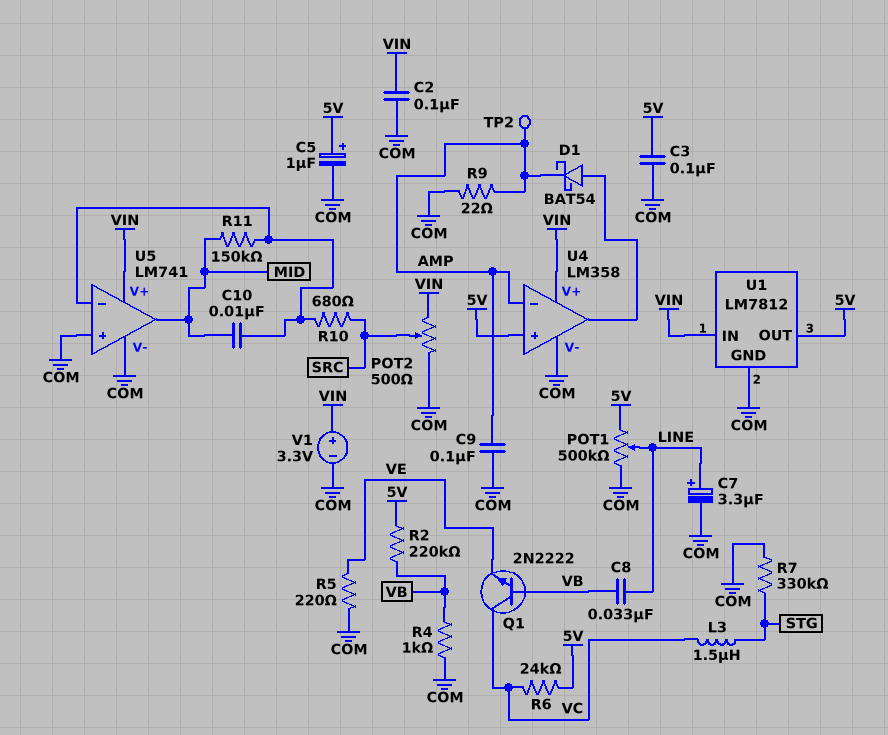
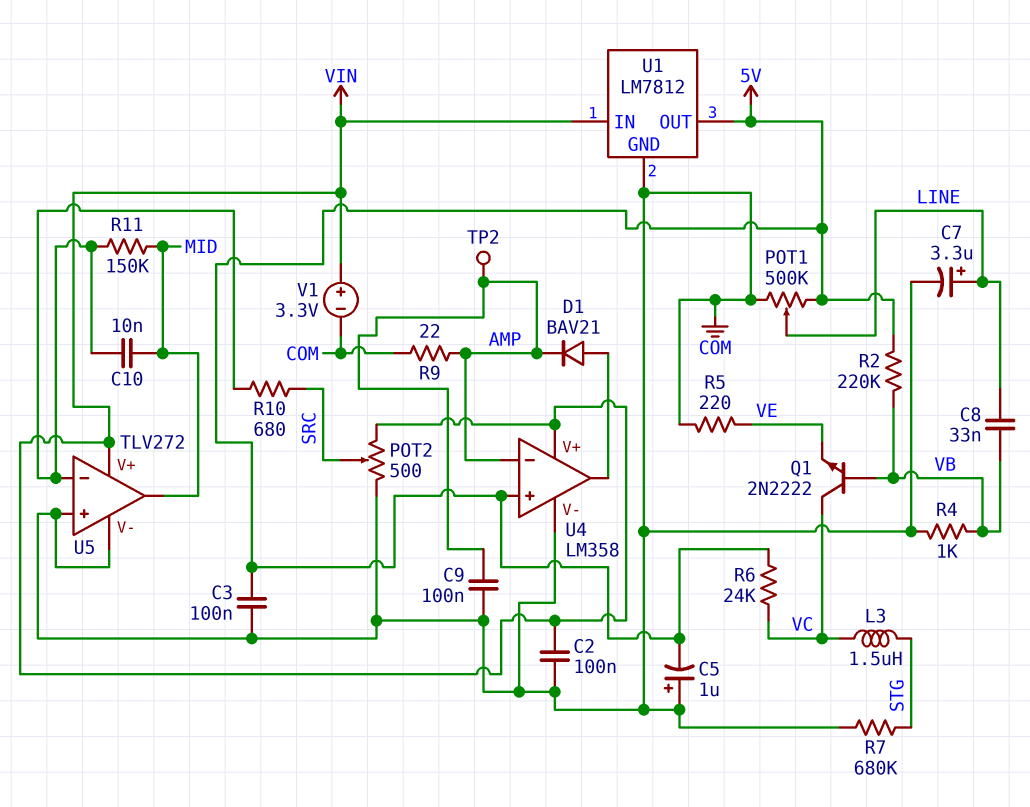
C5: 1uF (plus 5V, minus COM) -> 1uF (plus COM, minus 5V)
D1: schottky BAT54 (A U4/out, K AMP) -> diode BAV21 (A U4/out, K AMP)
R7: 330k (COM, STG) -> 680k (COM, STG)
U5: LM741 -> TLV272

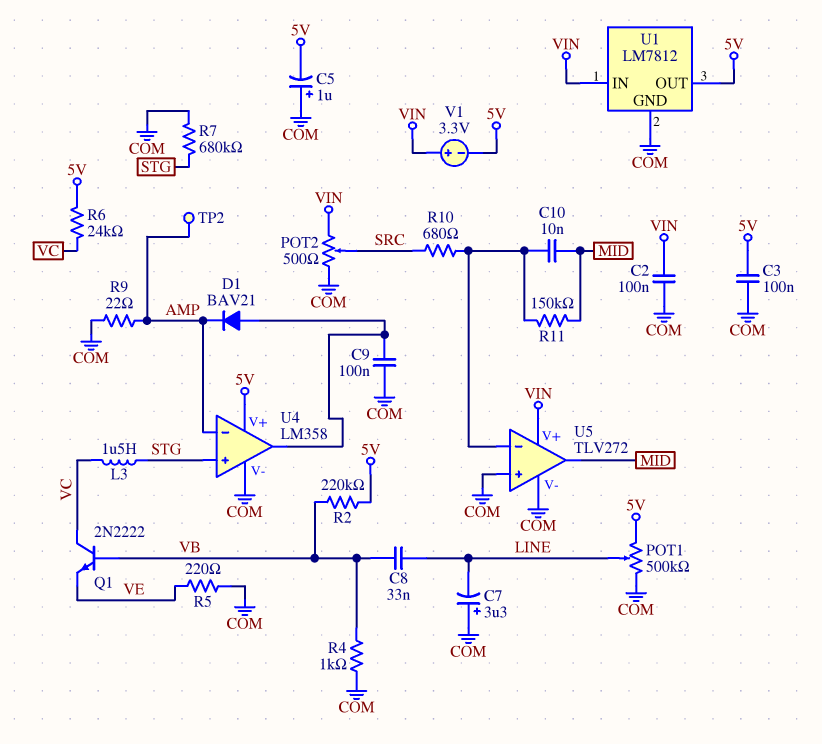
C7: 3.3uF (plus LINE, minus COM) -> 3.3uF (plus COM, minus LINE)
C9: 100nF (AMP, COM) -> 100nF (COM, U4/out)
U4 pin V+: VIN -> 5V
U4 pin in+: 5V -> STG
V1: 3.3V (plus VIN, minus COM) -> 3.3V (plus VIN, minus 5V)

